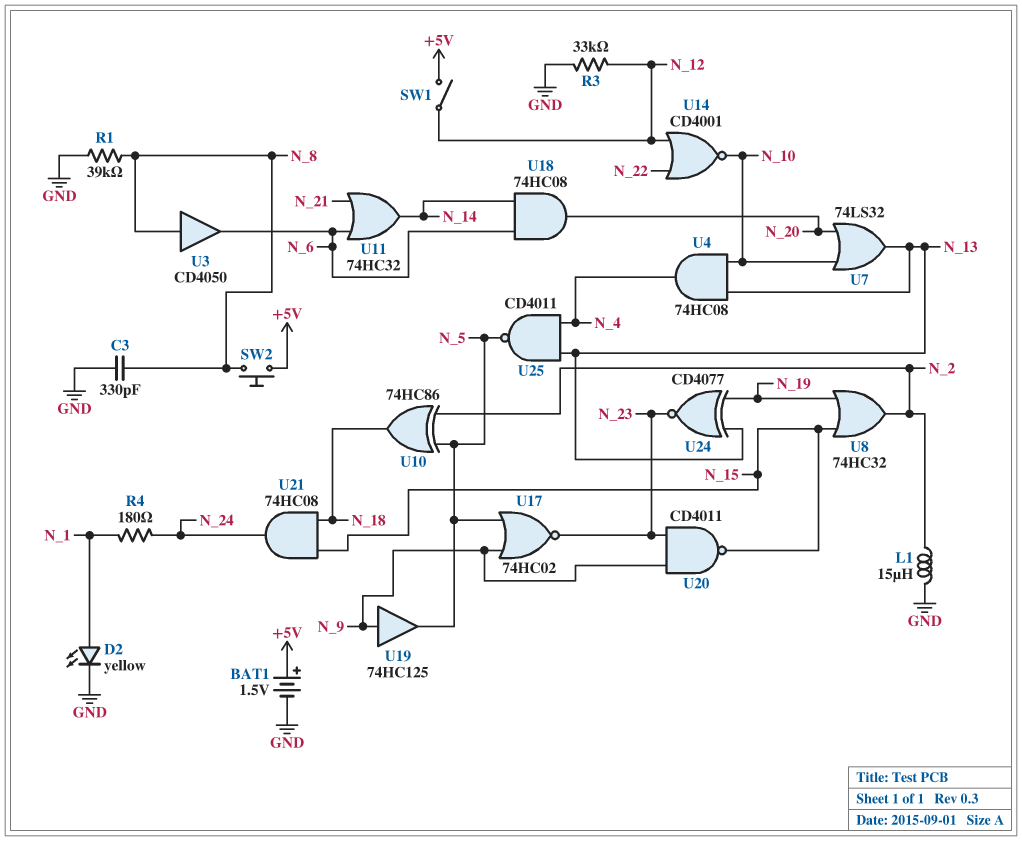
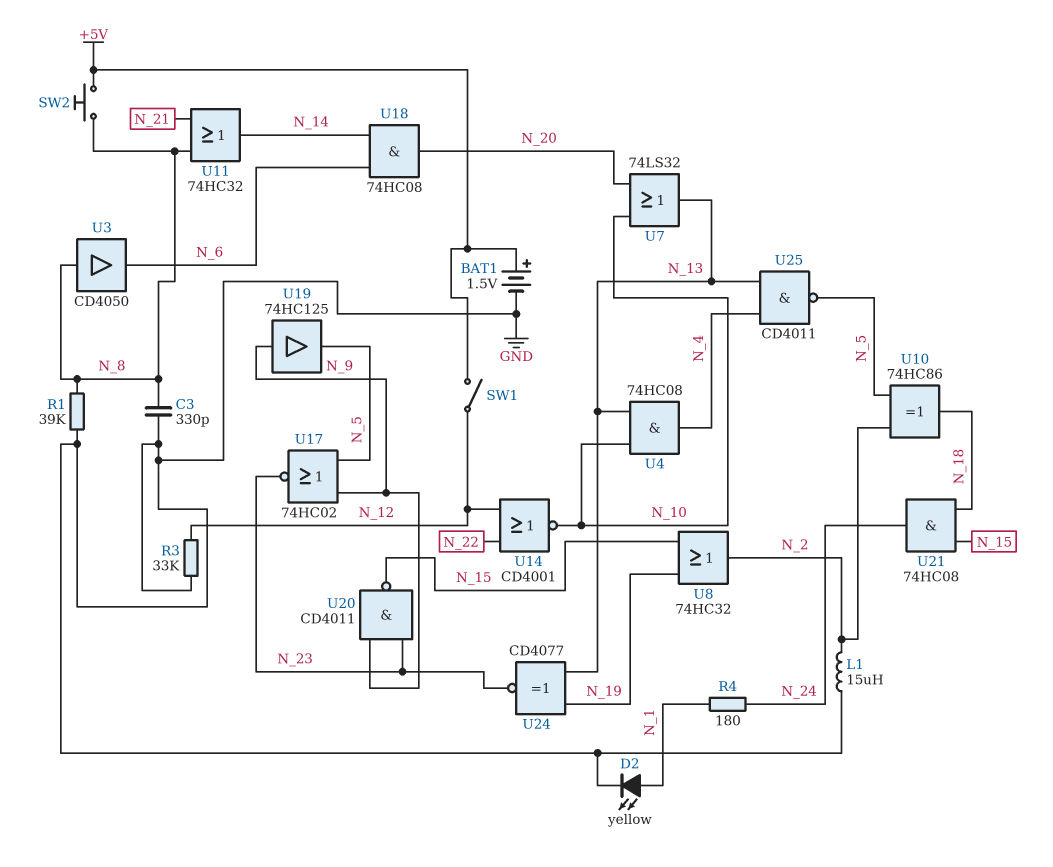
U11: OR 74HC32 (in N_6, in N_21, out N_14) -> OR 74HC32 (in N_8, in N_21, out N_14)

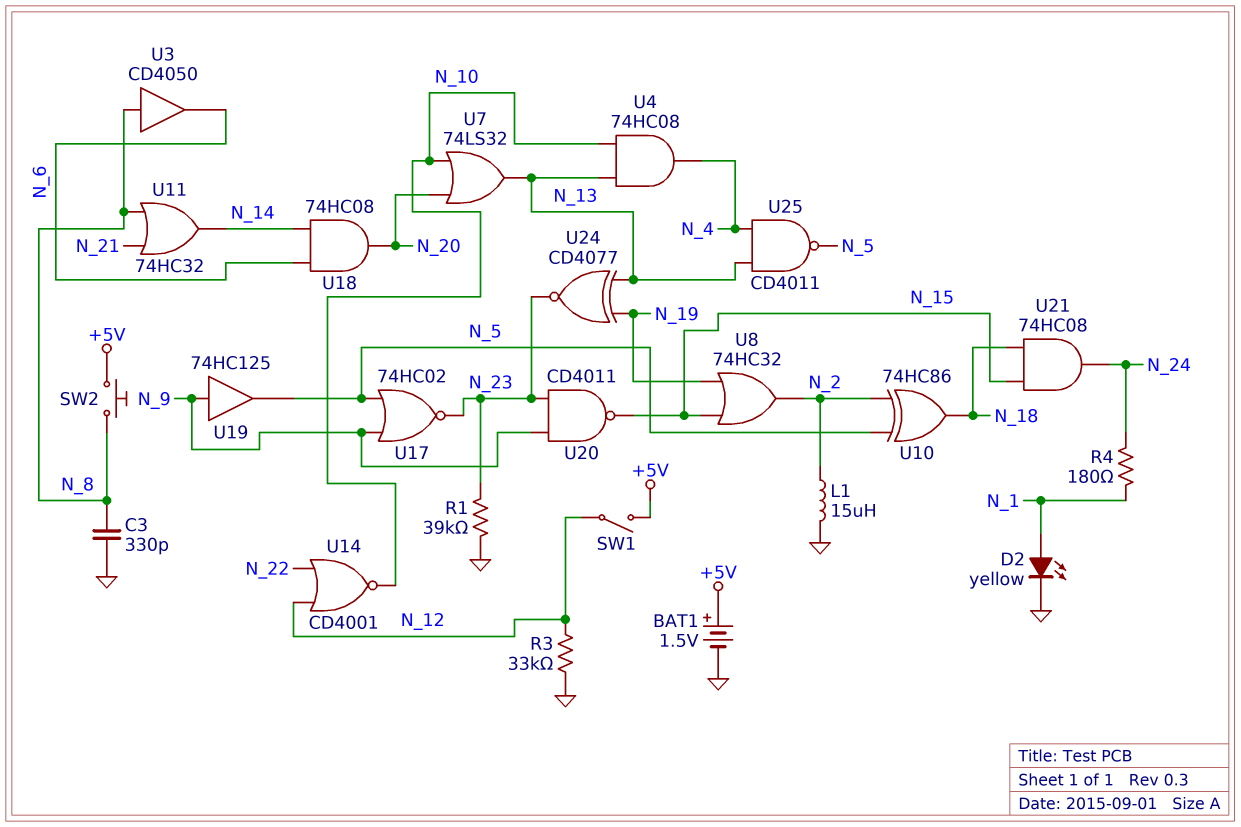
R1: 39k (GND, N_8) -> 39k (GND, N_23)

